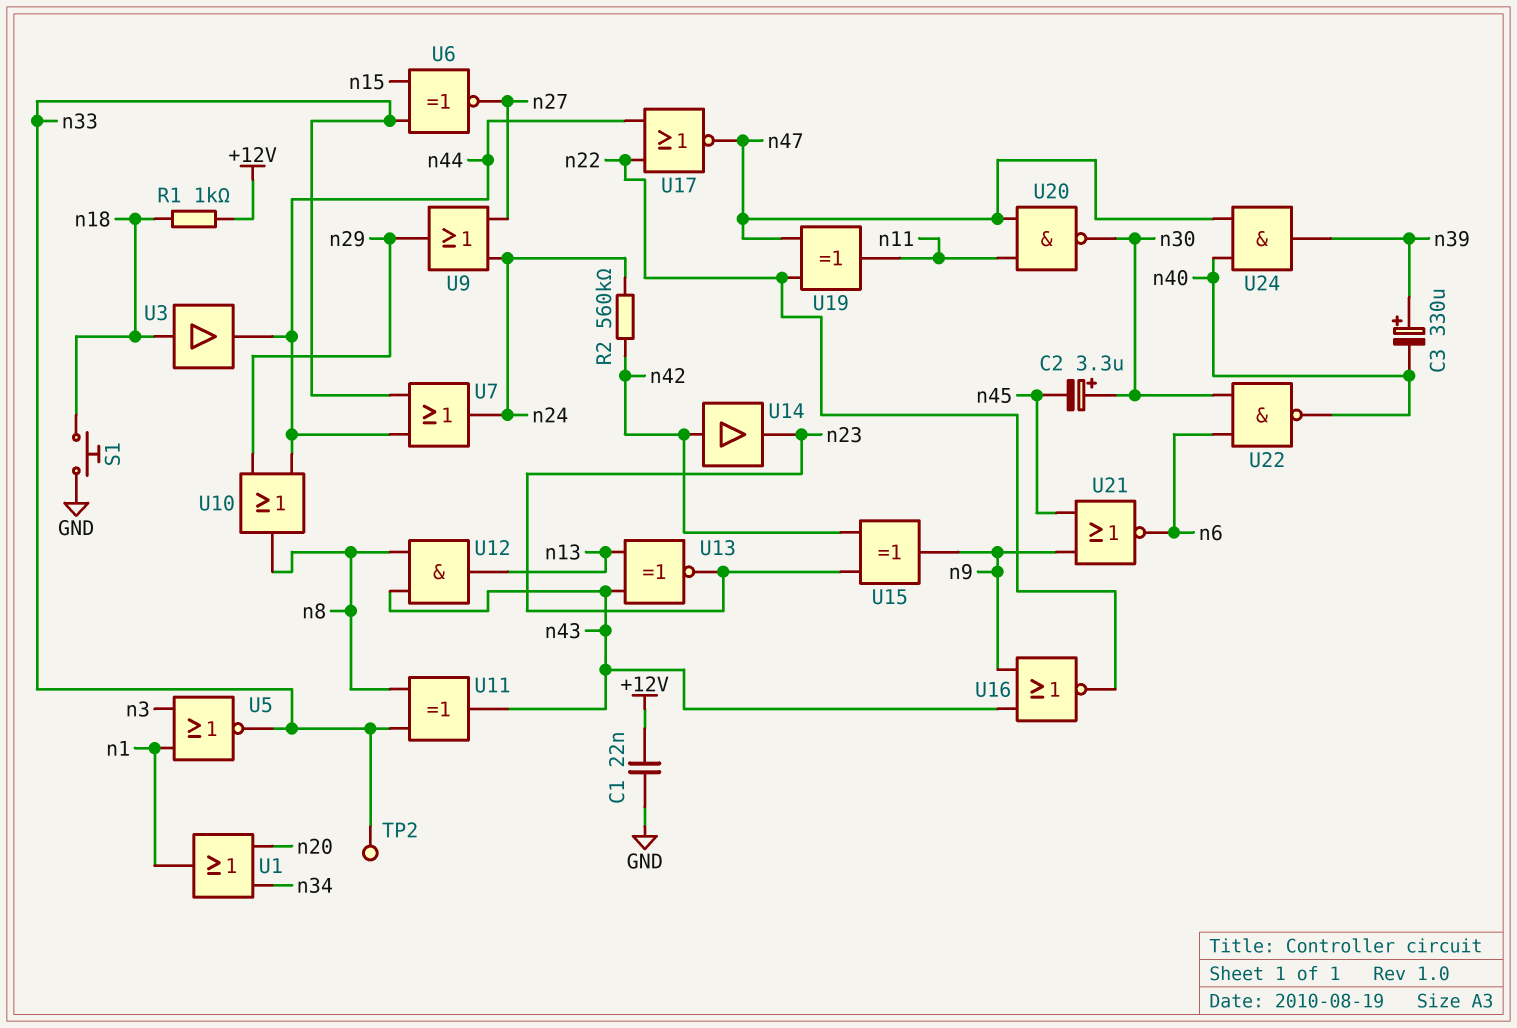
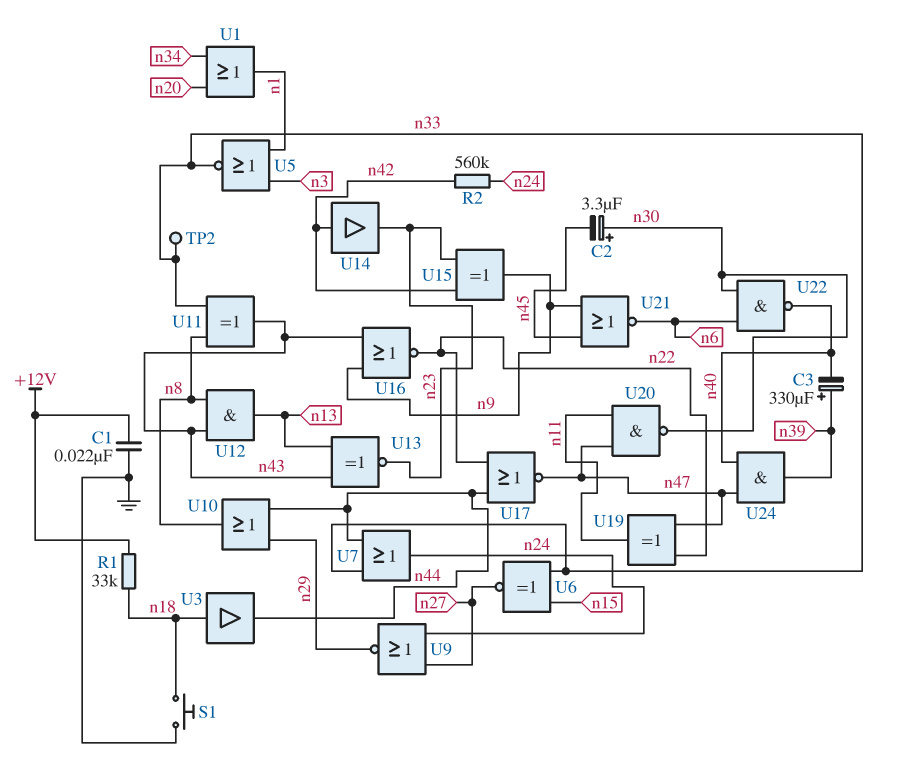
R1: 1k (+12V, n18) -> 33k (+12V, n18)
U9: OR (in n24, in n27, out n29) -> NOR (in n24, in n27, out n29)

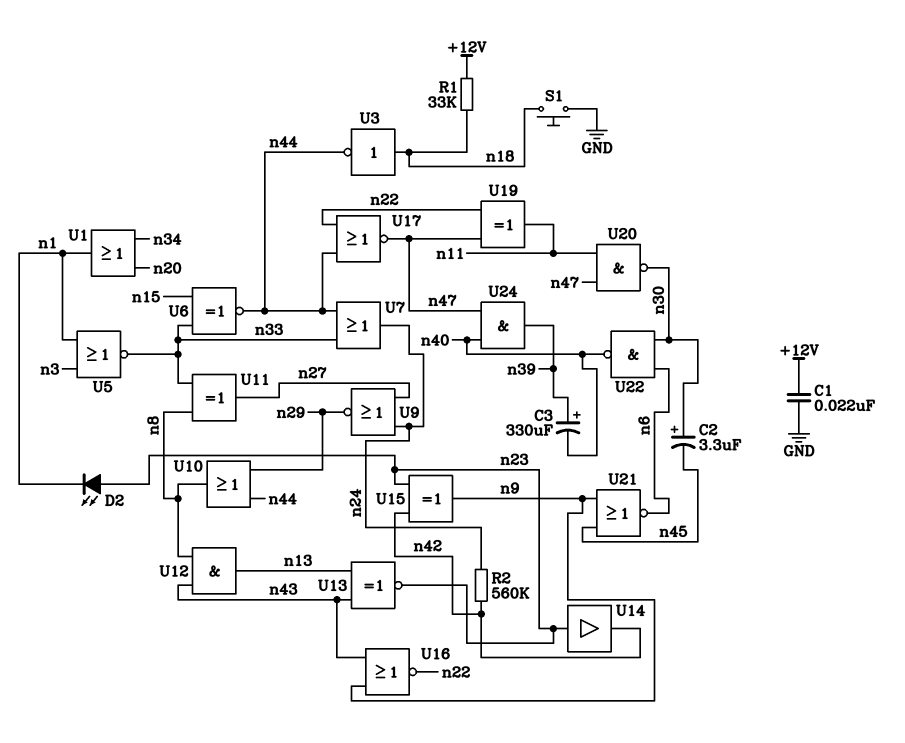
D2: none -> LED (A n23, K n1)
TP2: test point (n33) -> none
U3: buffer (in n18, out n44) -> NOT (in n18, out n44)
U6: XNOR (in n15, in n33, out n27) -> XNOR (in n15, in n33, out n44)
U11: XOR (in n8, in n33, out n43) -> XOR (in n8, in n33, out n27)
U14: buffer (in n42, out n23) -> buffer (in n23, out n42)

